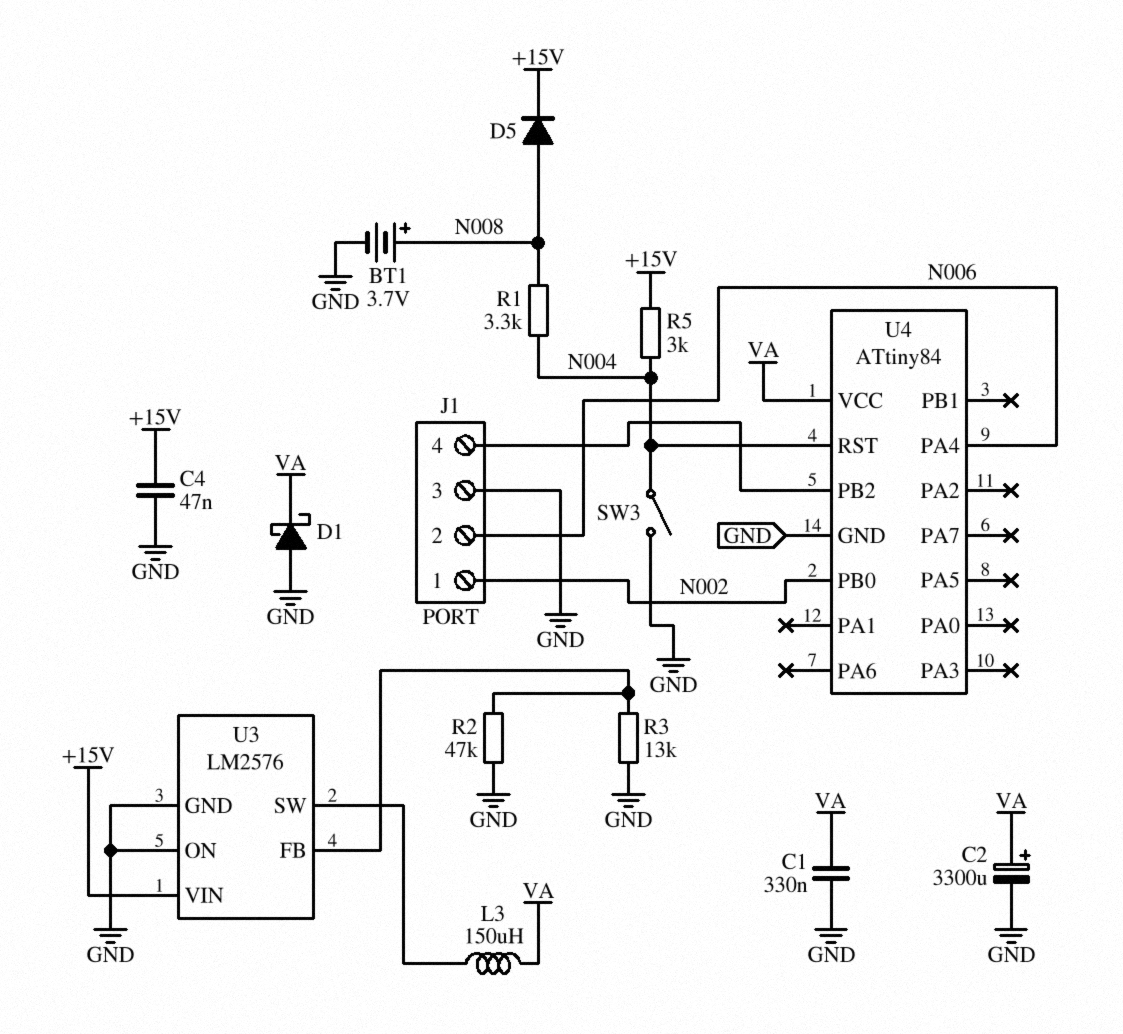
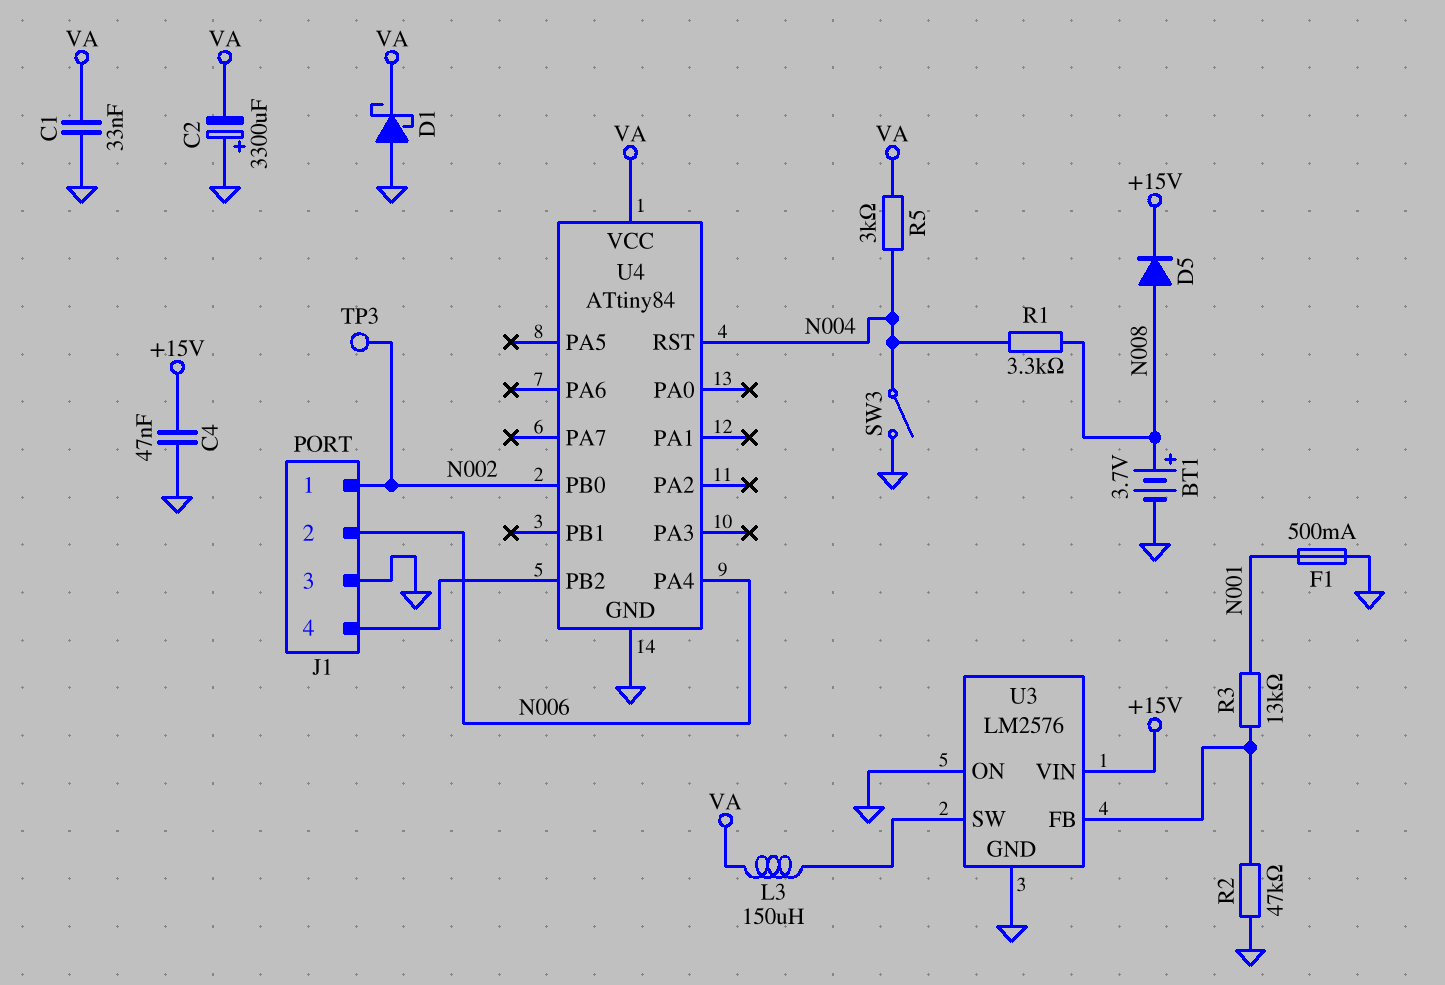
C1: 330nF (GND, VA) -> 33nF (GND, VA)
C2: 3300uF (plus VA, minus GND) -> 3300uF (plus GND, minus VA)
F1: none -> 500mA (GND, N001)
R3: 13k (GND, U3/FB) -> 13k (N001, U3/FB)
R5: 3k (+15V, N004) -> 3k (N004, VA)
TP3: none -> test point (N002)

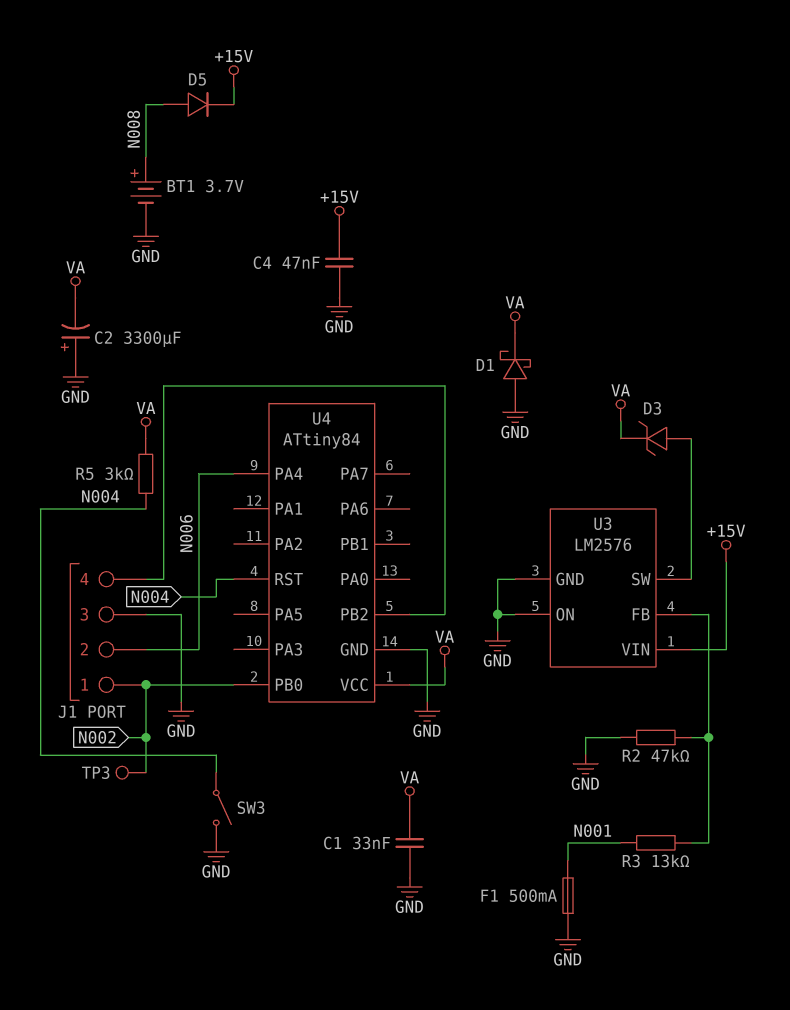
D3: none -> zener (A U3/SW, K VA)
L3: 150uH (U3/SW, VA) -> none
R1: 3.3k (N004, N008) -> none

